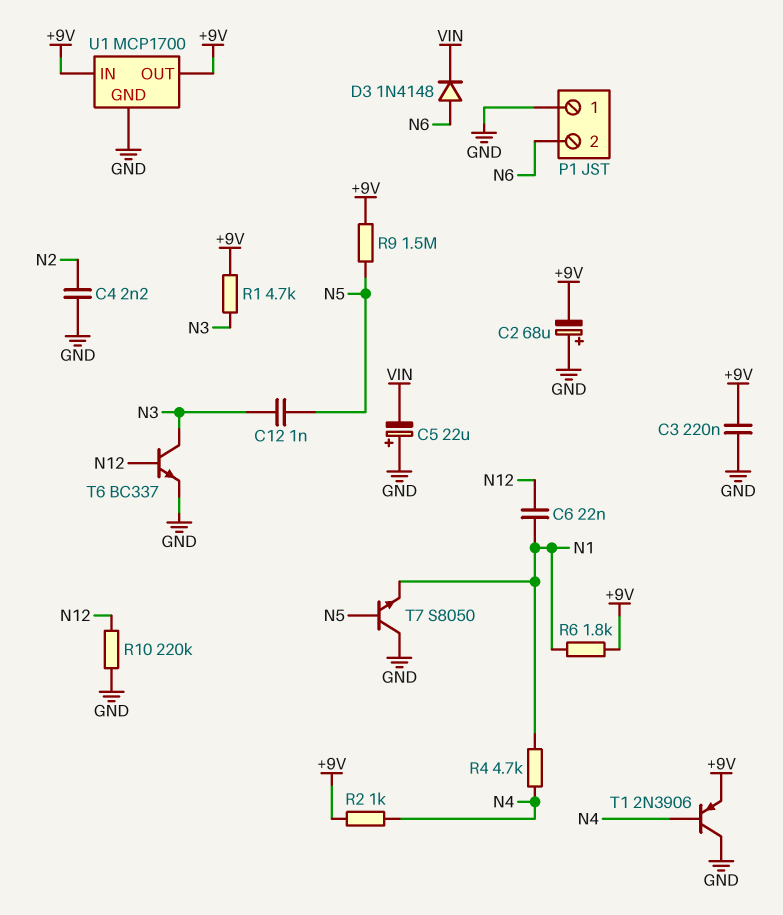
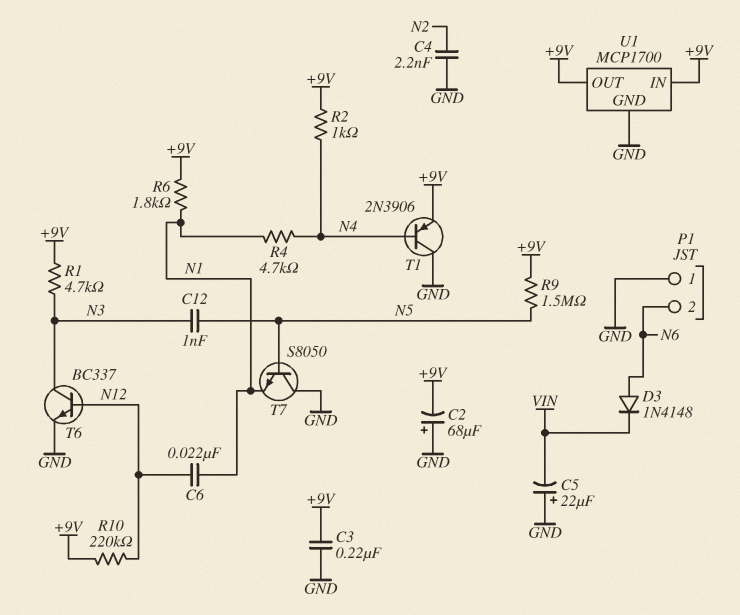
R10: 220k (GND, N12) -> 220k (+9V, N12)

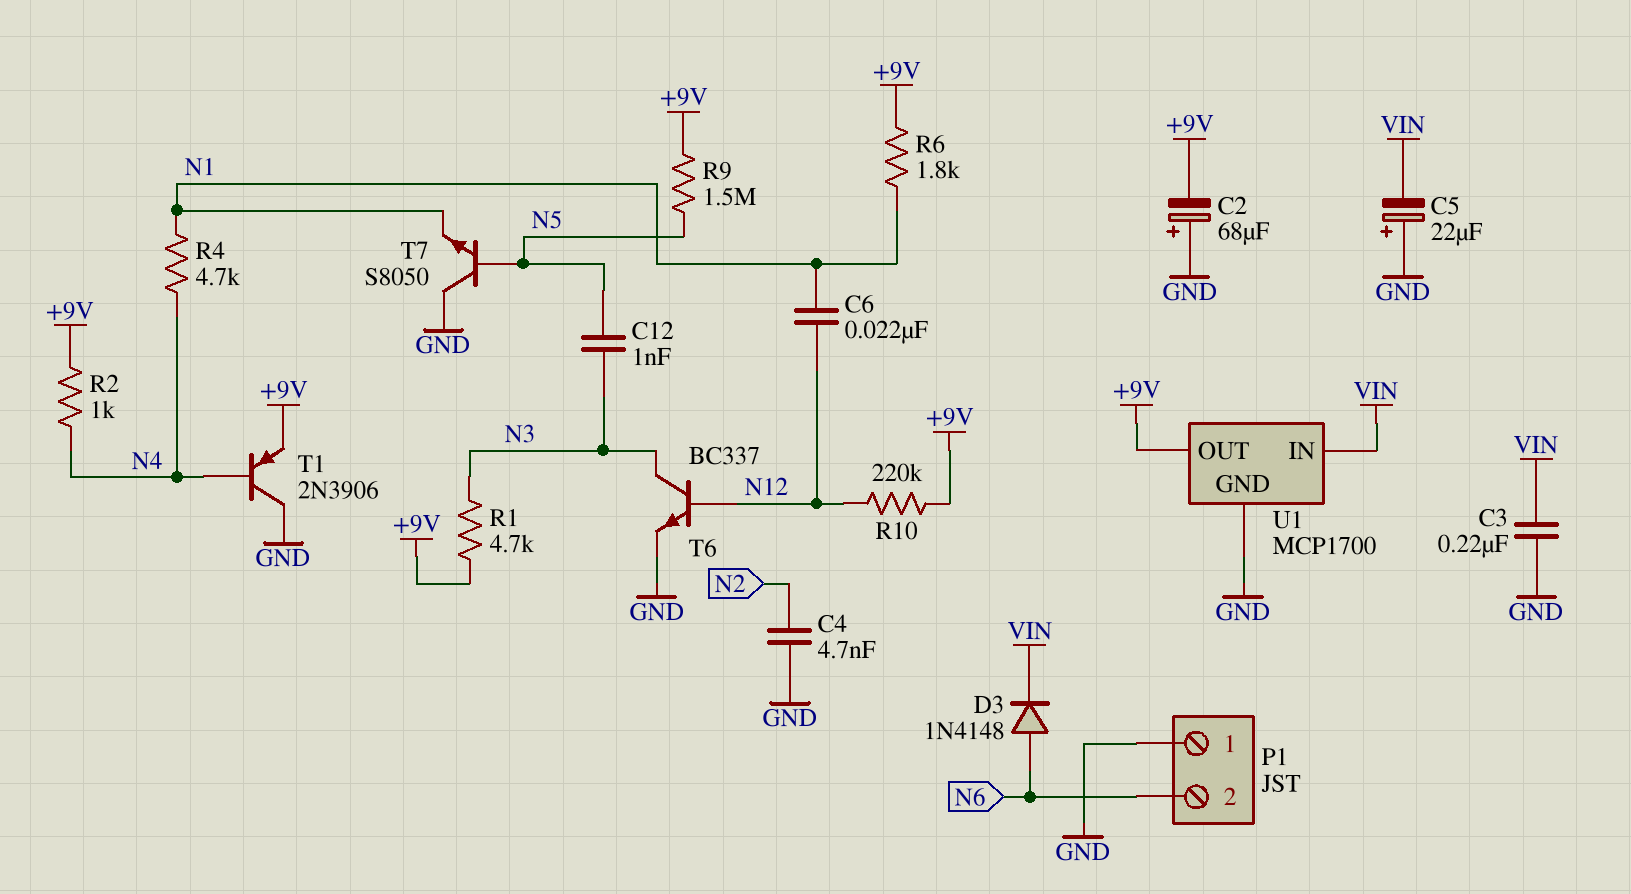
C3: 220nF (+9V, GND) -> 220nF (GND, VIN)
C4: 2.2nF (GND, N2) -> 4.7nF (GND, N2)
U1 pin IN: +9V -> VIN

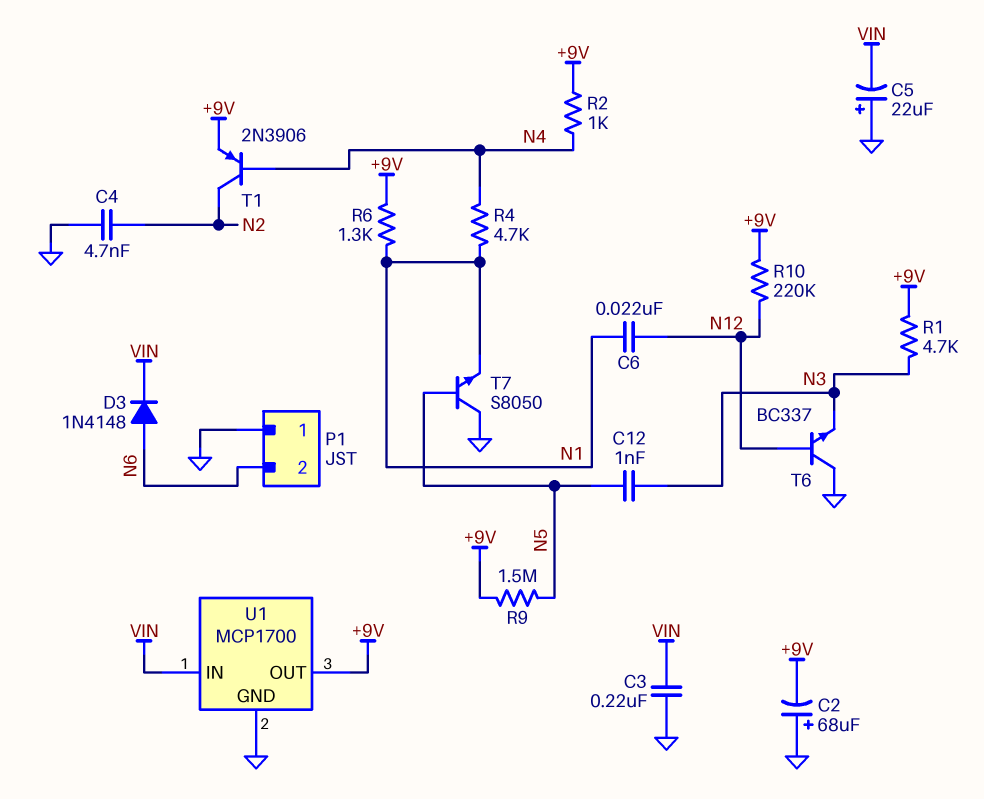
R6: 1.8k (+9V, N1) -> 1.3k (+9V, N1)
T1: PNP 2N3906 (B N4, C GND, E +9V) -> PNP 2N3906 (B N4, C N2, E +9V)
T6: NPN BC337 (B N12, C N3, E GND) -> NPN BC337 (B N12, C GND, E N3)

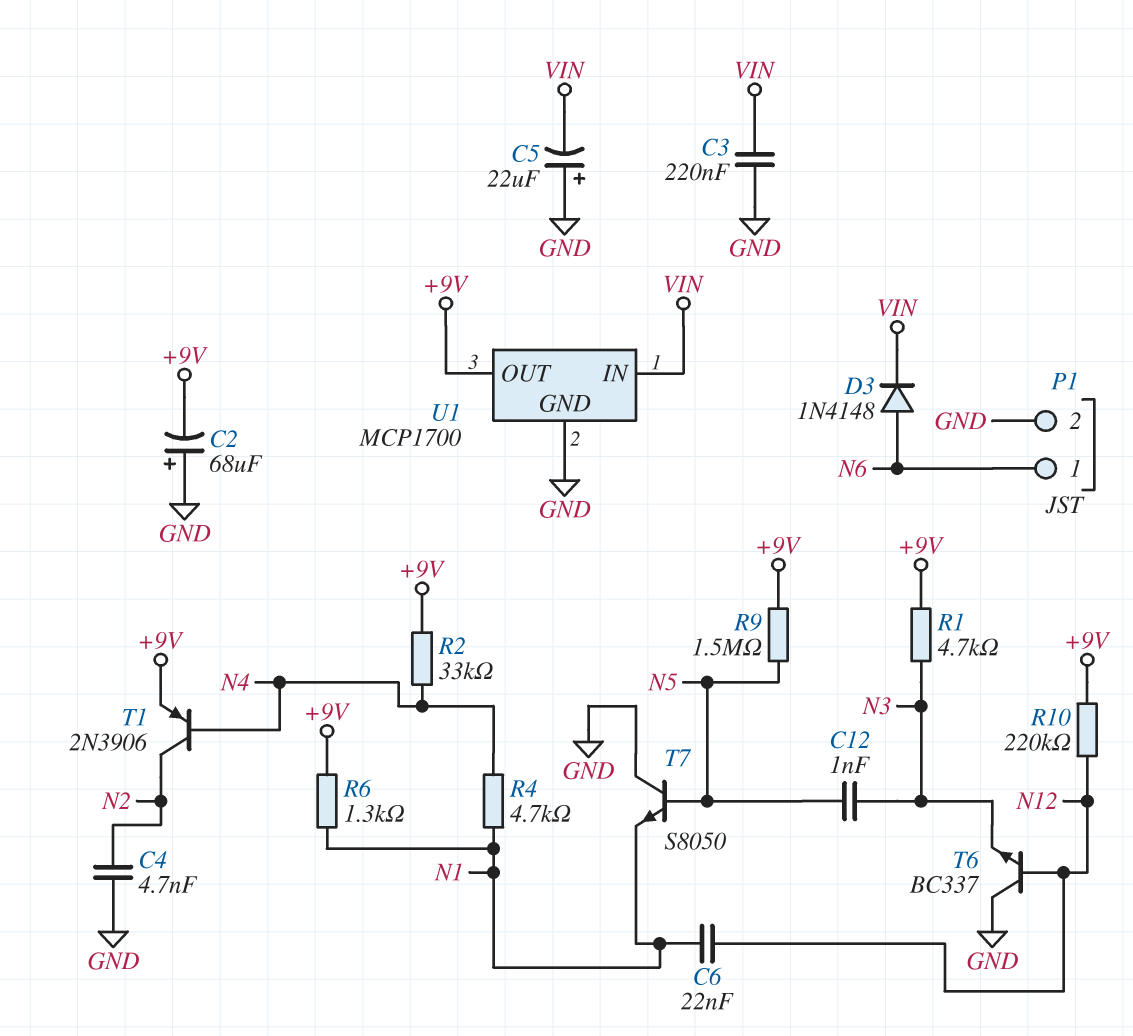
P1 pin 1: GND -> N6
P1 pin 2: N6 -> GND
R2: 1k (+9V, N4) -> 33k (+9V, N4)

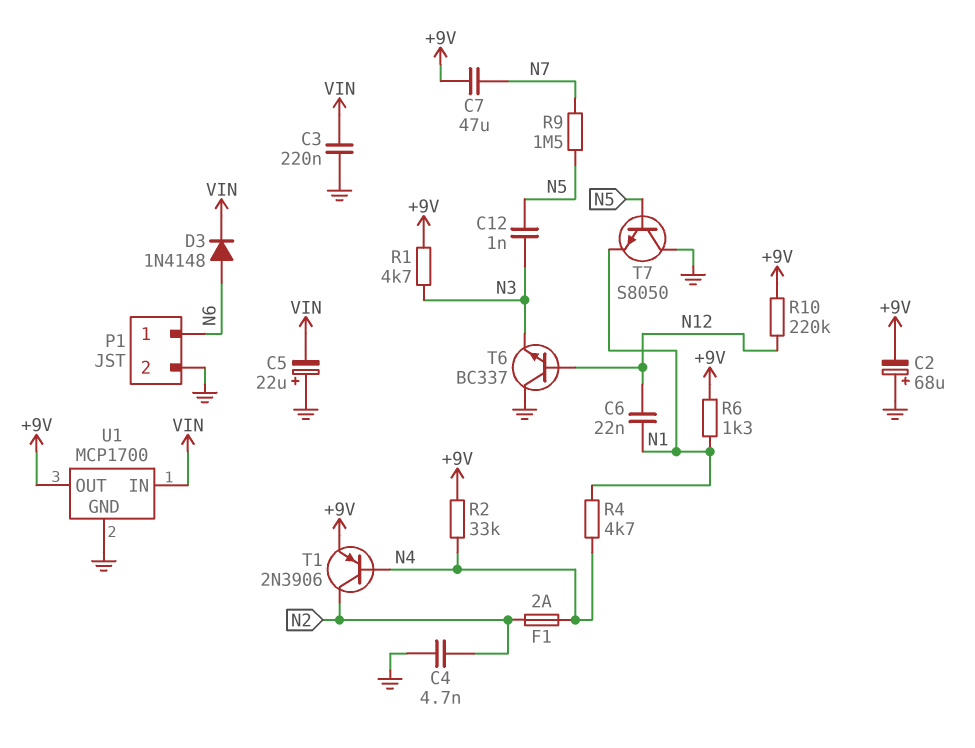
C7: none -> 47uF (+9V, N7)
F1: none -> 2A (N2, N4)
R9: 1.5M (+9V, N5) -> 1.5M (N5, N7)

